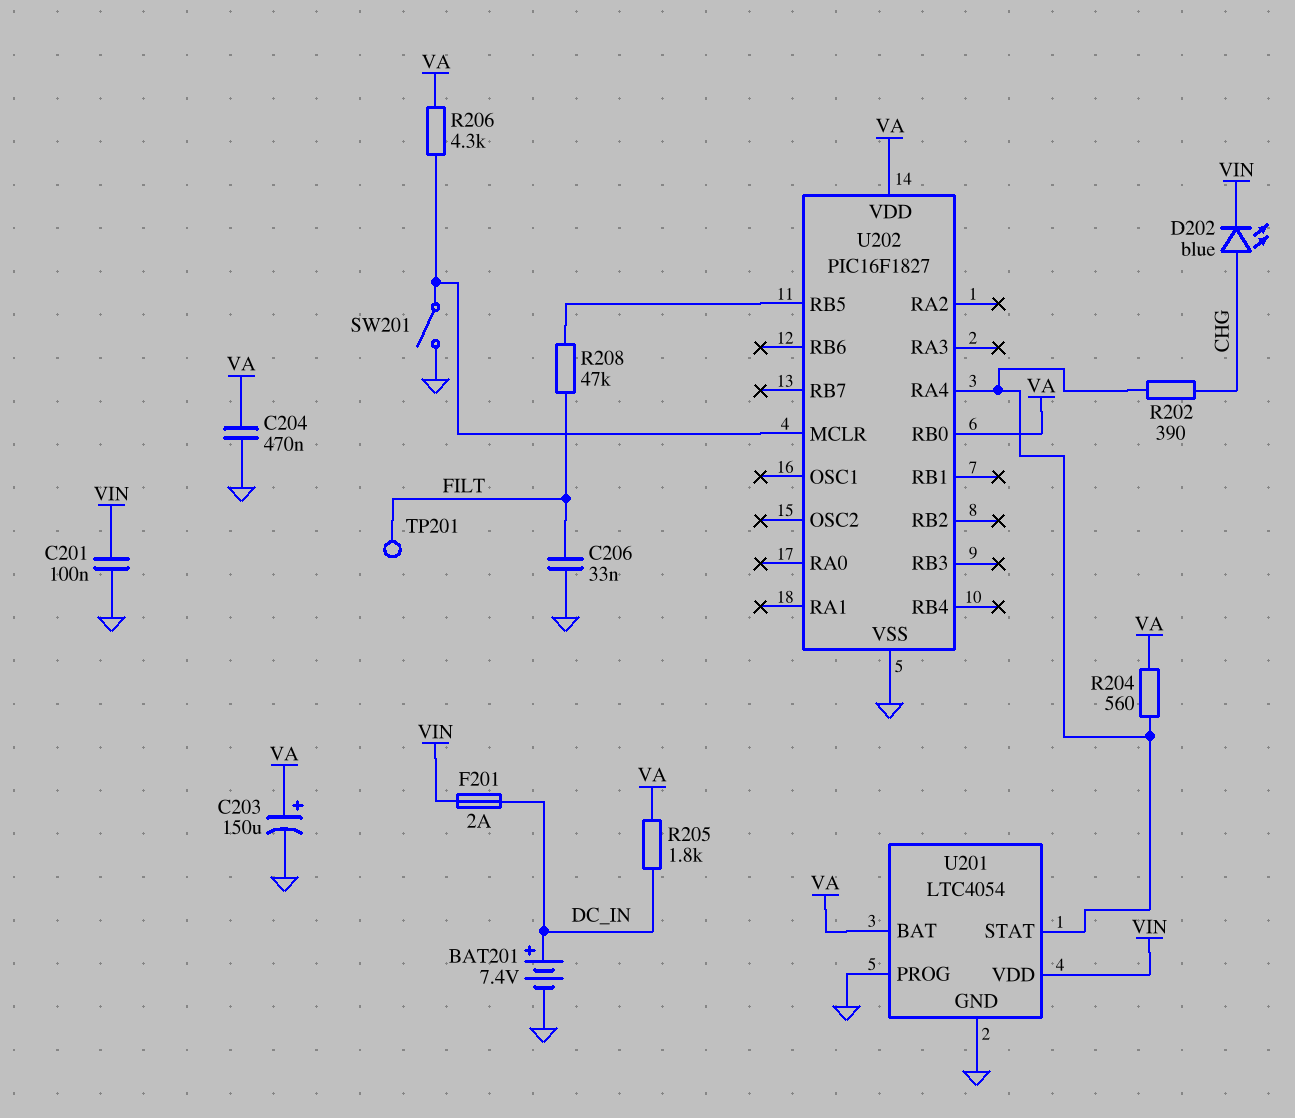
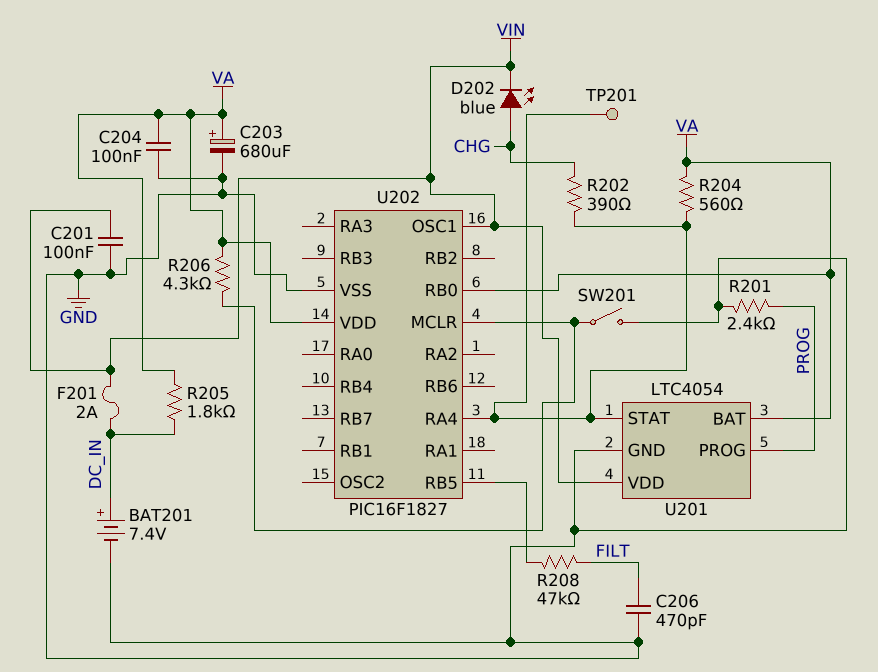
C203: 150uF (plus VA, minus GND) -> 680uF (plus VA, minus GND)
C204: 470nF (GND, VA) -> 100nF (GND, VA)
C206: 33nF (FILT, GND) -> 470pF (FILT, GND)
R201: none -> 2.4k (GND, PROG)
TP201: test point (FILT) -> test point (U201/STAT)
U201 pin PROG: GND -> PROG
U202 pin OSC1: none -> VIN

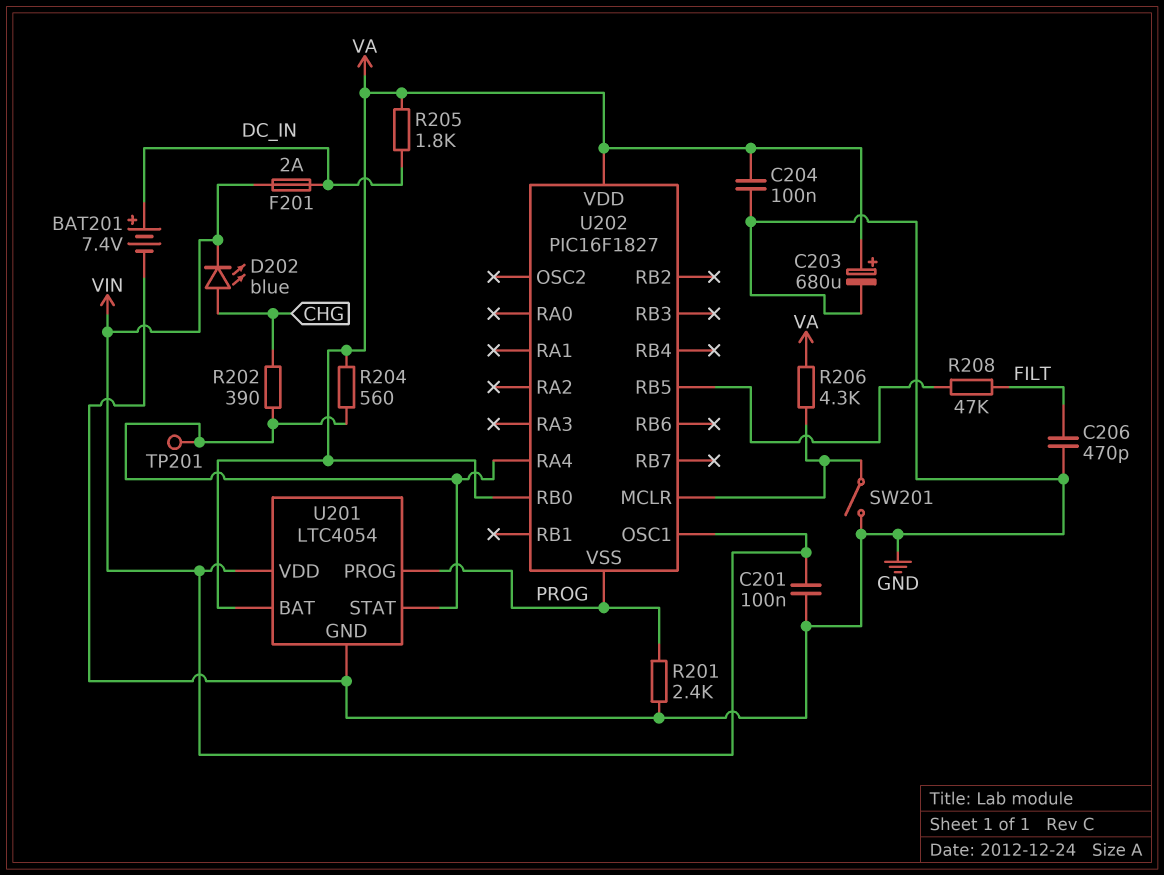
U202 pin VSS: GND -> PROG

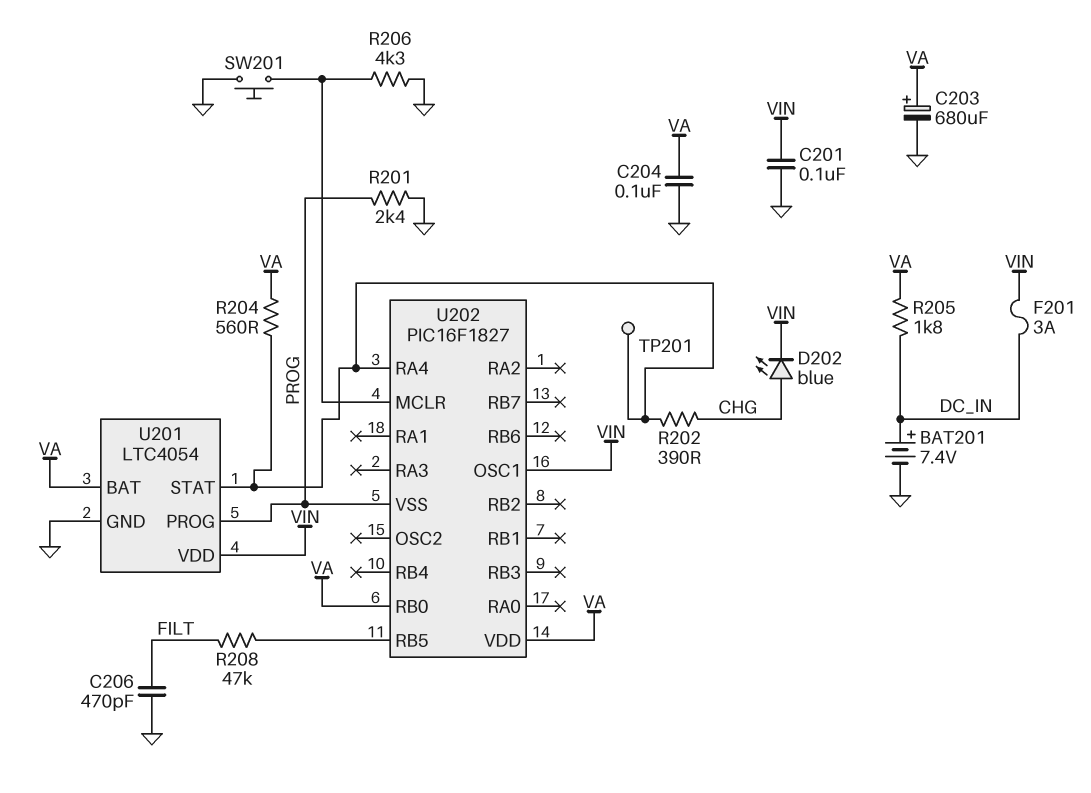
F201: 2A (DC_IN, VIN) -> 3A (DC_IN, VIN)
R206: 4.3k (U202/MCLR, VA) -> 4.3k (GND, U202/MCLR)
SW201: switch (GND, U202/MCLR) -> button (GND, U202/MCLR)

